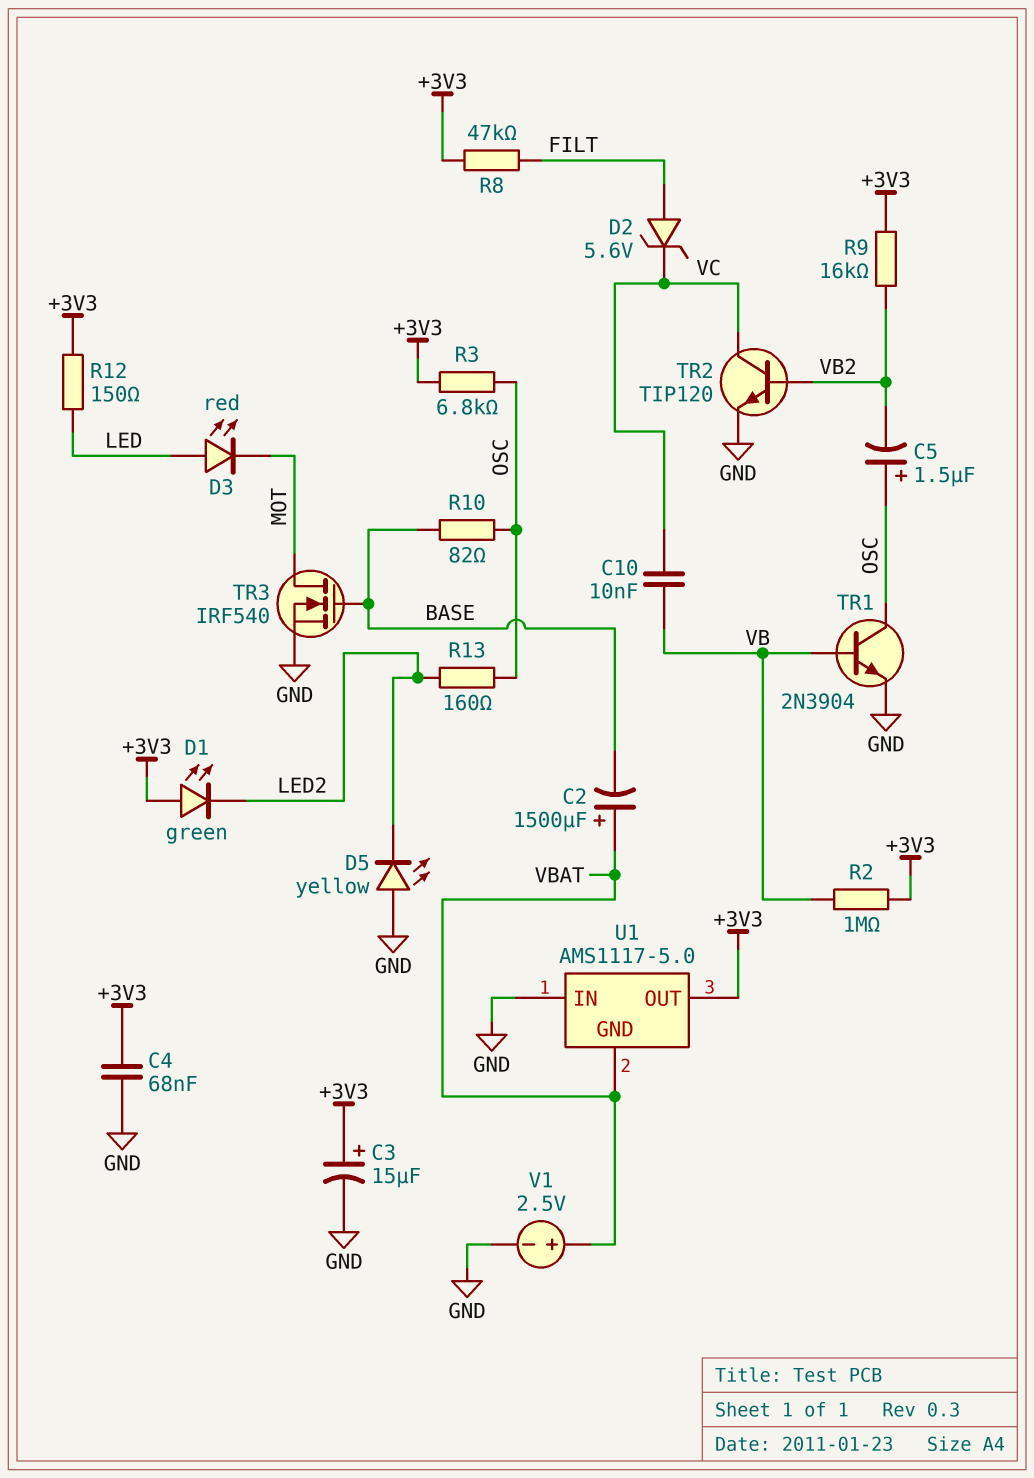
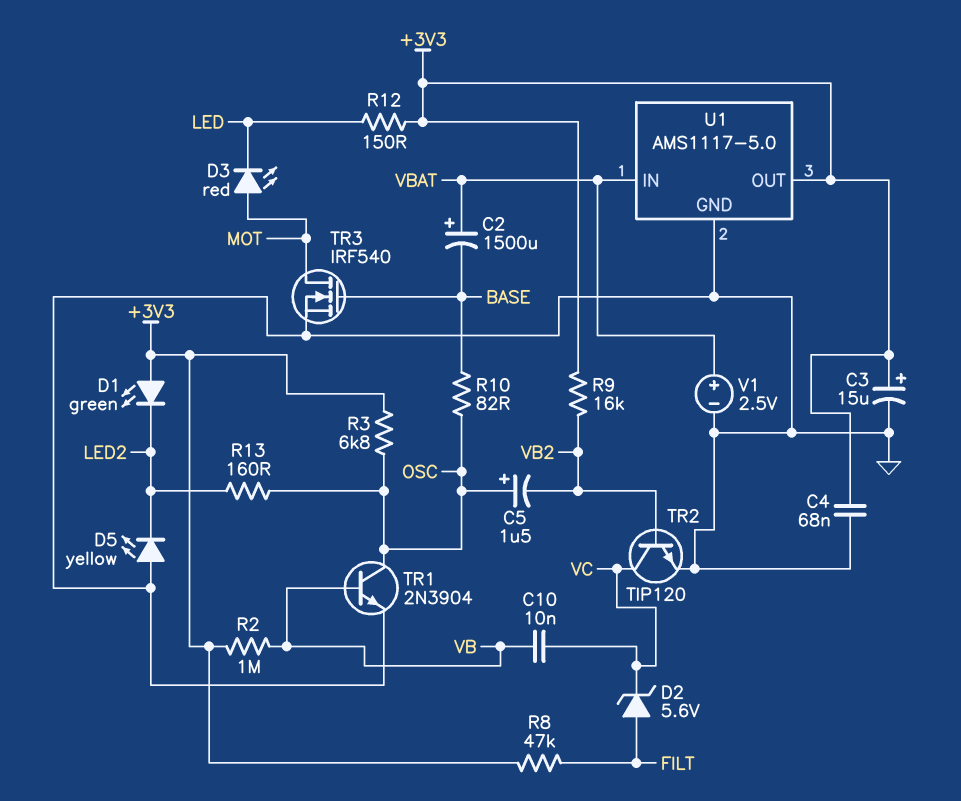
D3: LED red (A LED, K MOT) -> LED red (A MOT, K LED)
U1 pin GND: VBAT -> GND
U1 pin IN: GND -> VBAT

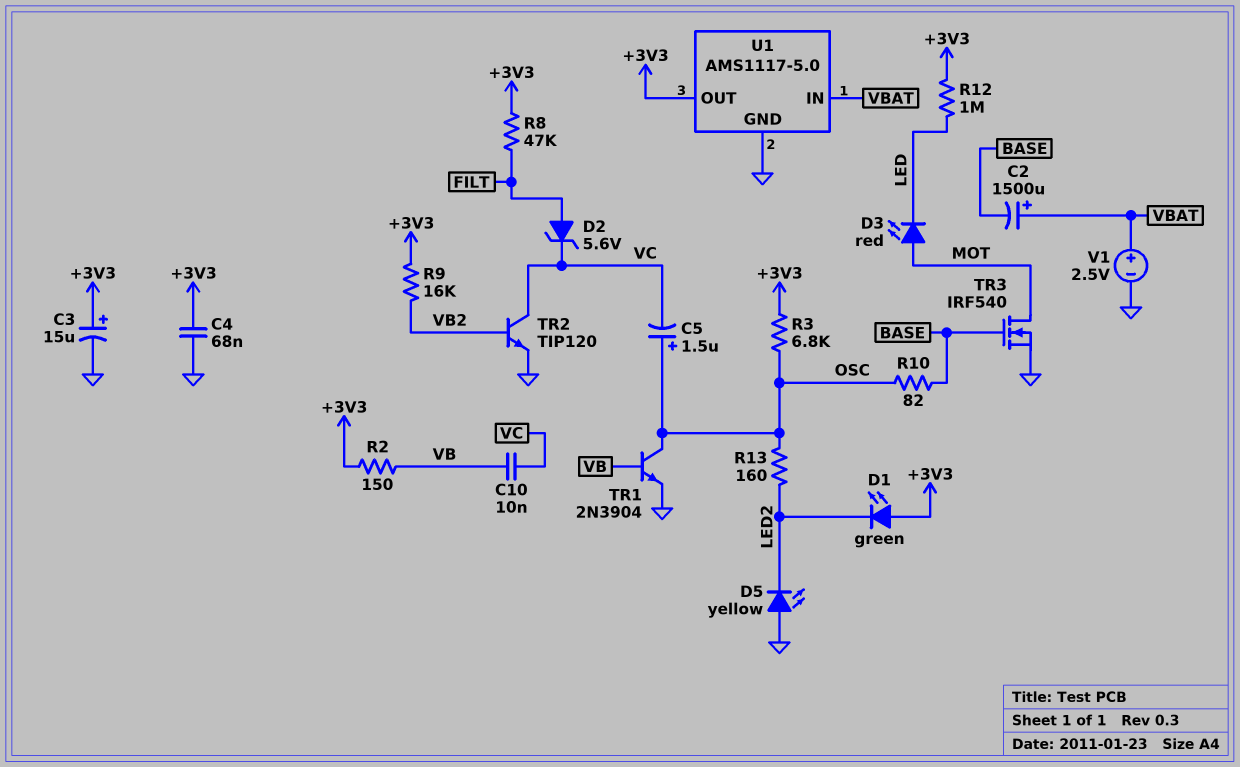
C5: 1.5uF (plus OSC, minus VB2) -> 1.5uF (plus OSC, minus VC)
R2: 1M (+3V3, VB) -> 150 (+3V3, VB)
R12: 150 (+3V3, LED) -> 1M (+3V3, LED)

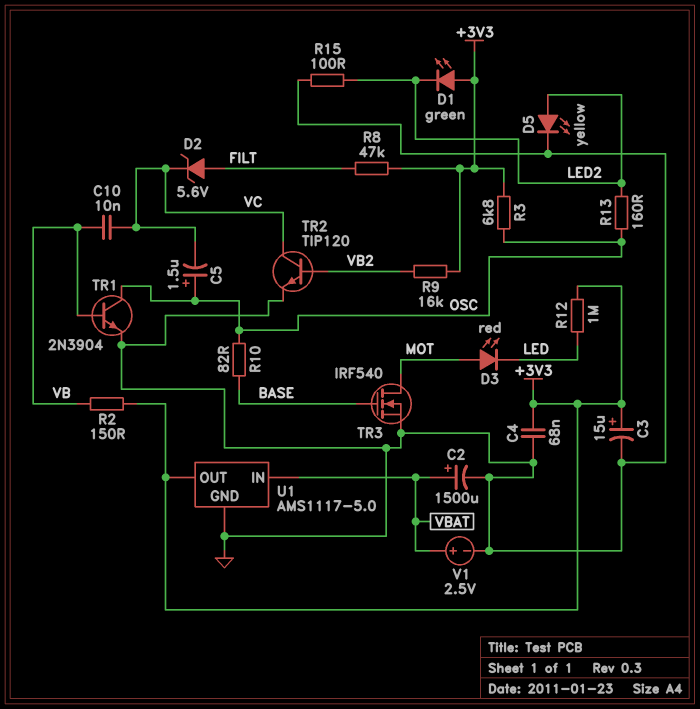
C2: 1500uF (plus VBAT, minus BASE) -> 1500uF (plus VBAT, minus GND)
D5: LED yellow (A GND, K LED2) -> LED yellow (A LED2, K GND)
R15: none -> 100 (GND, LED2)

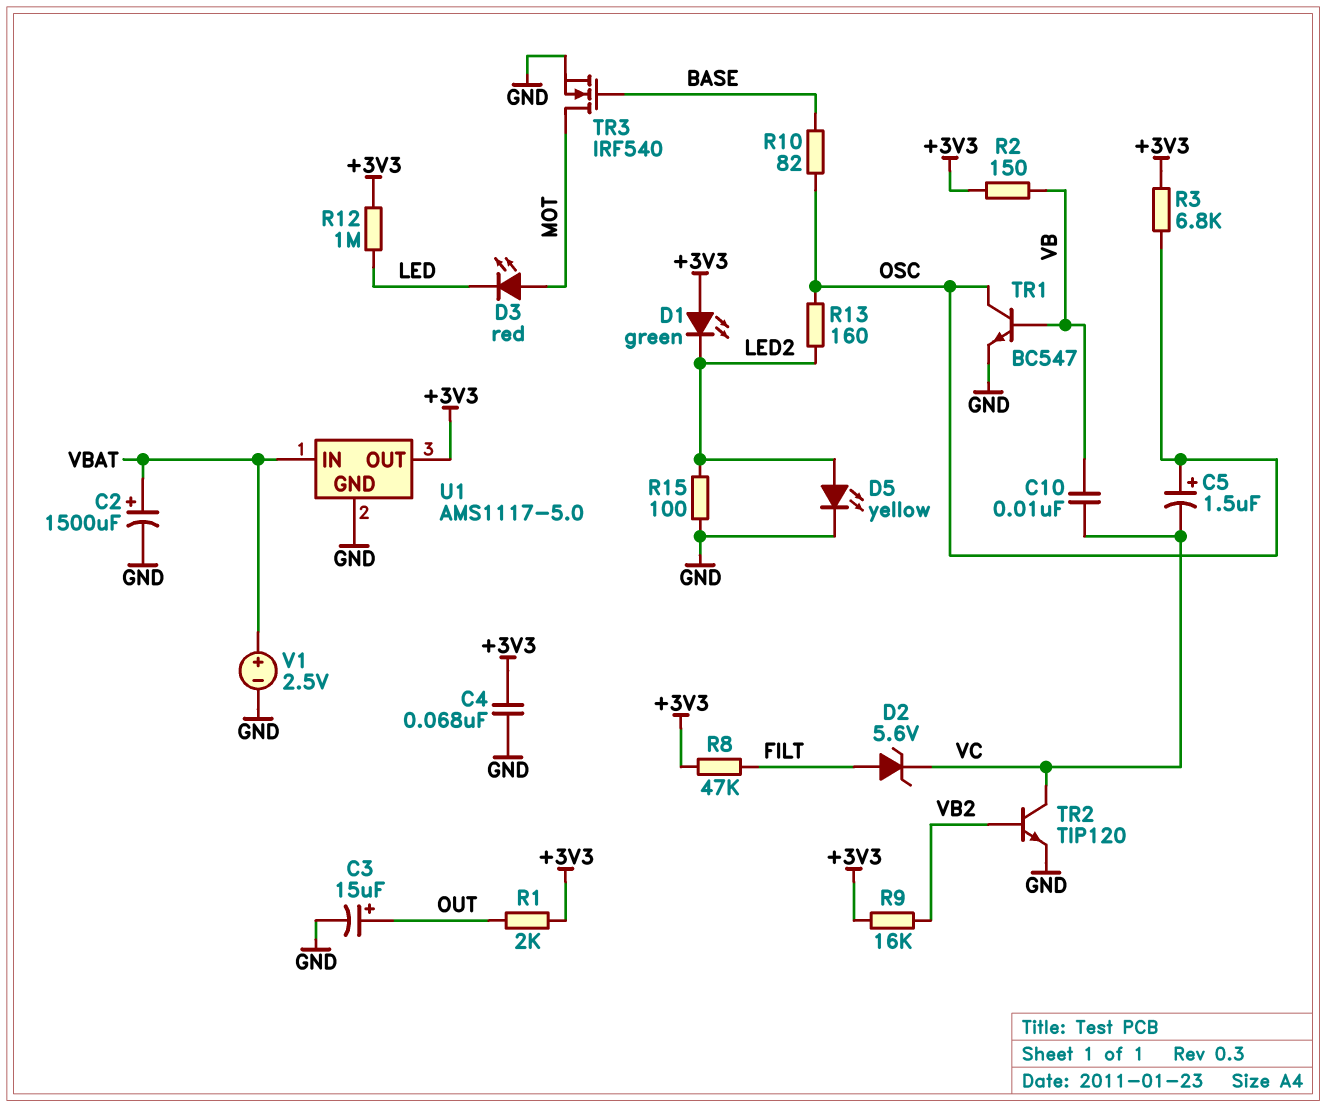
C3: 15uF (plus +3V3, minus GND) -> 15uF (plus OUT, minus GND)
R1: none -> 2k (+3V3, OUT)
TR1: NPN 2N3904 (B VB, C OSC, E GND) -> NPN BC547 (B VB, C OSC, E GND)

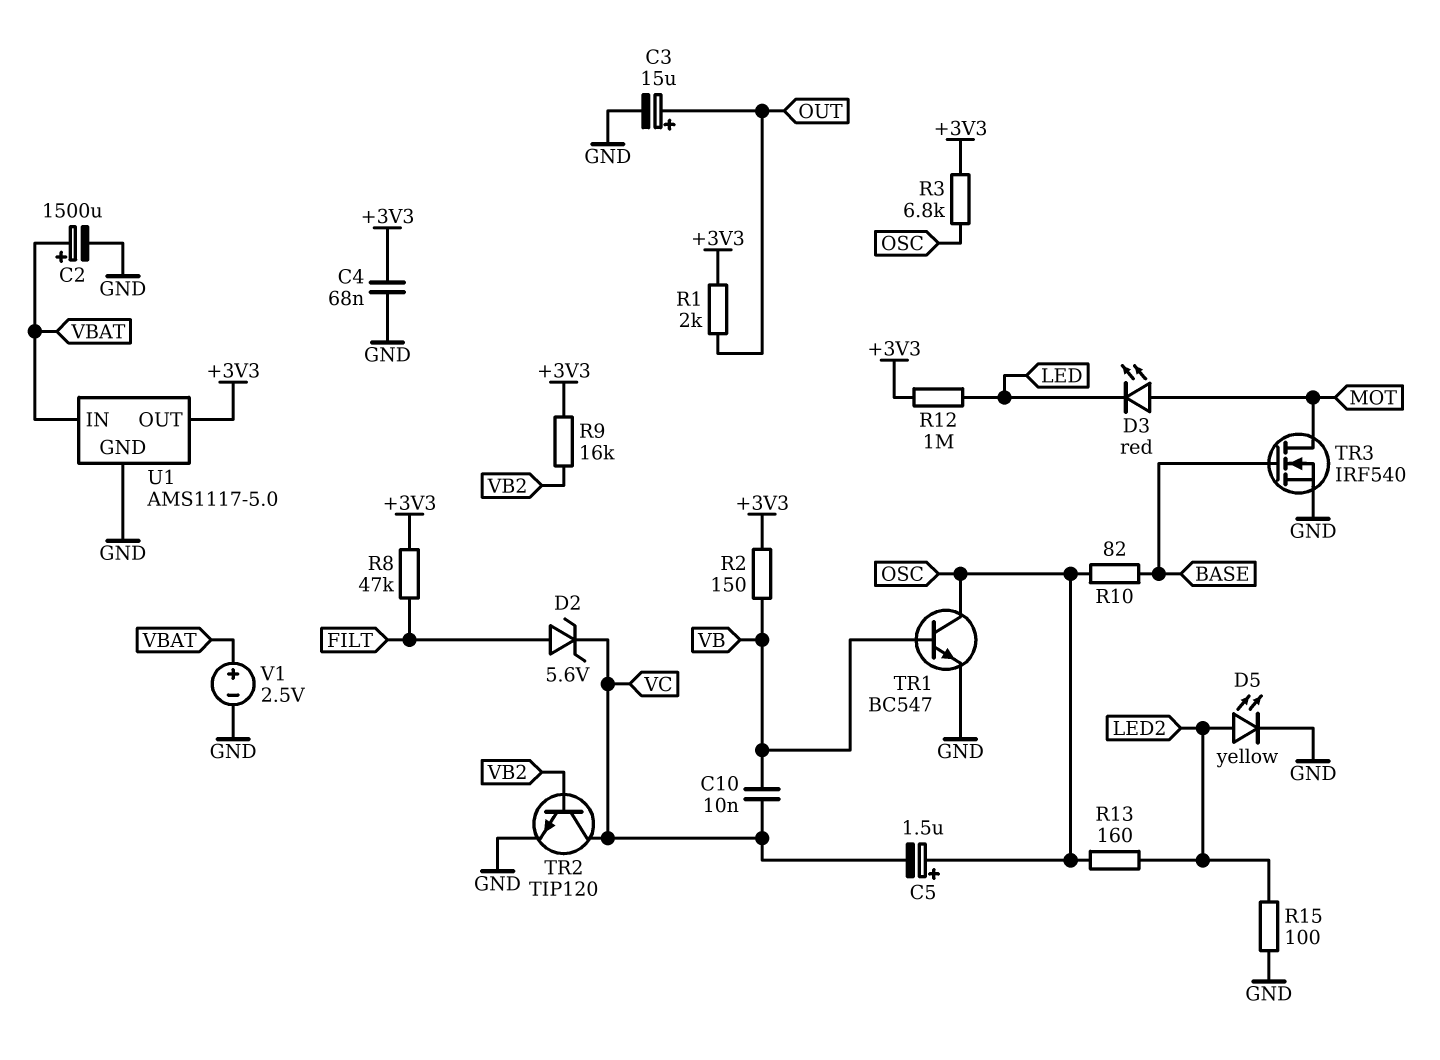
D1: LED green (A +3V3, K LED2) -> none

